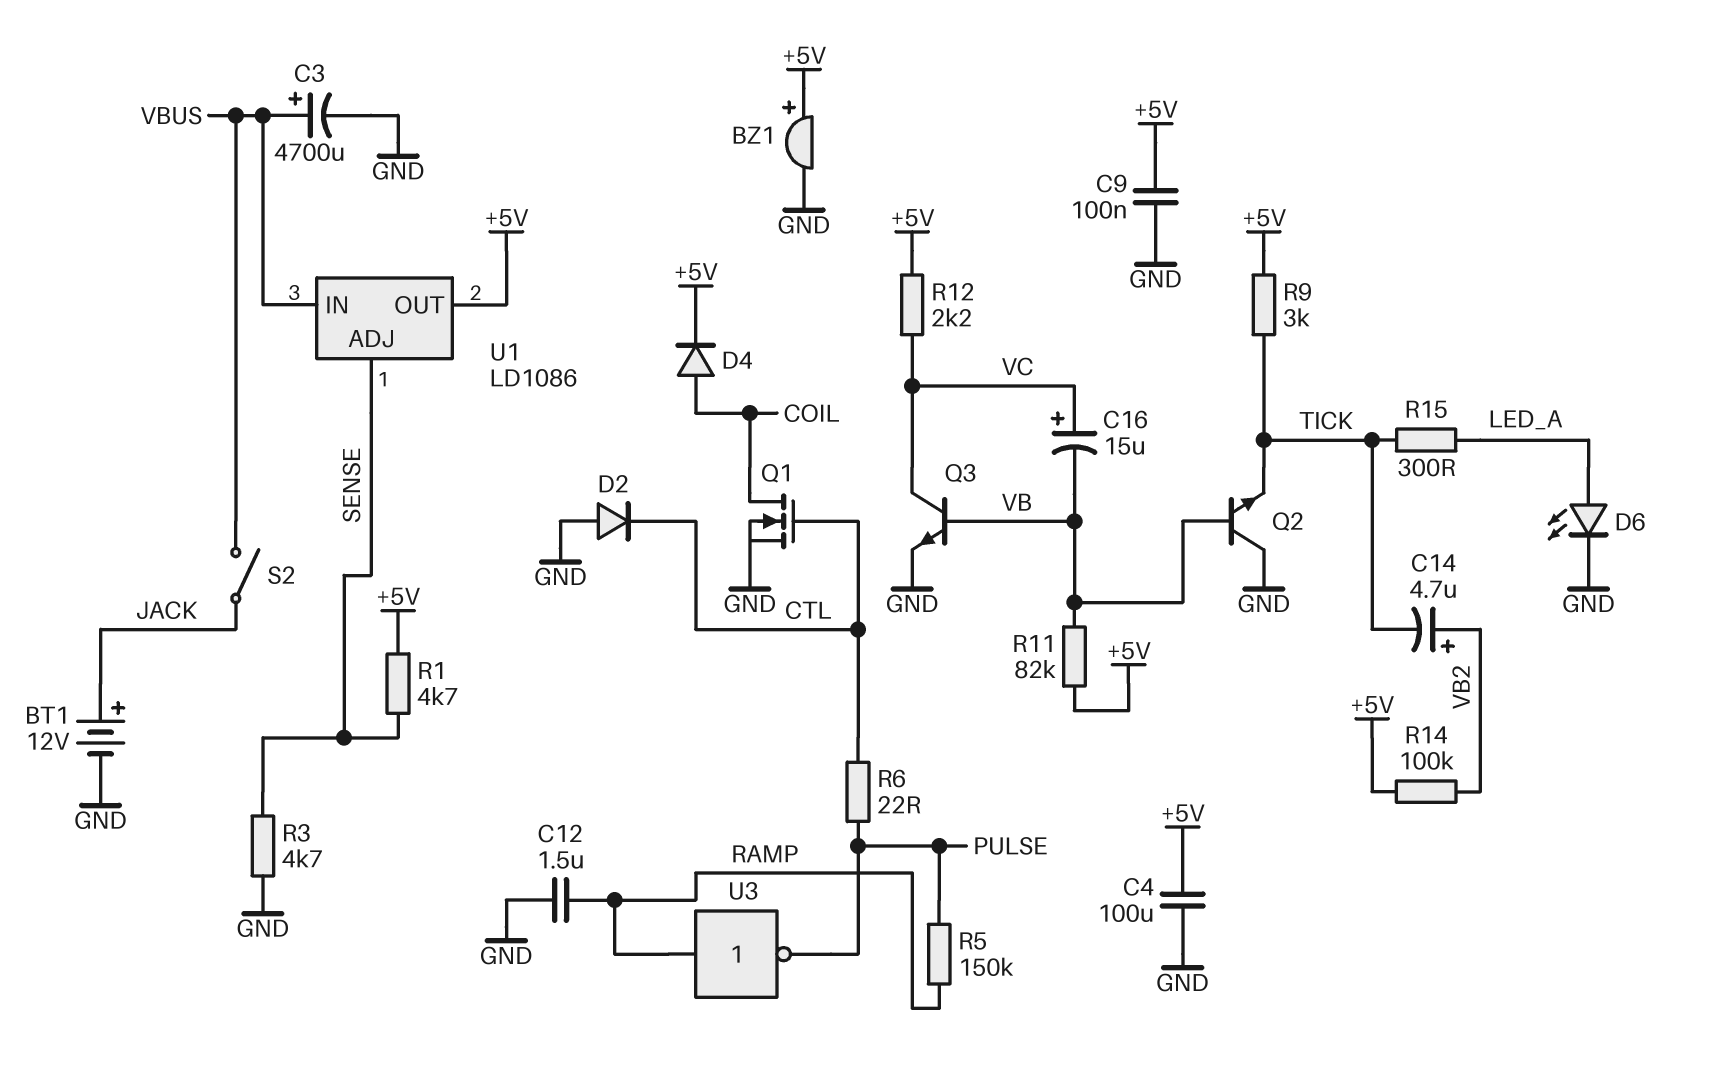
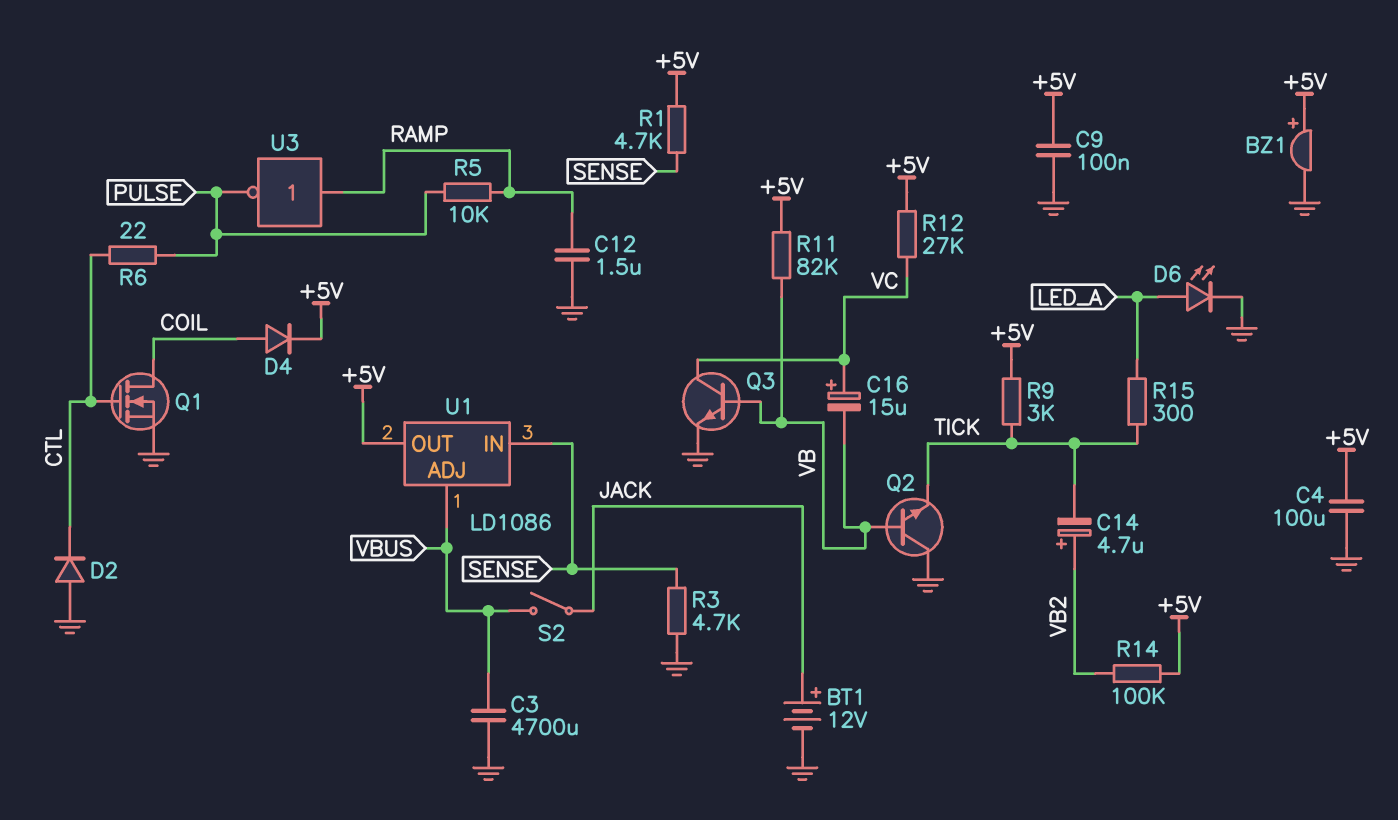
C3: 4700uF (plus VBUS, minus GND) -> 4700uF (GND, VBUS)
R5: 150k (PULSE, RAMP) -> 10k (PULSE, RAMP)
R12: 2.2k (+5V, VC) -> 27k (+5V, VC)
U1 pin ADJ: SENSE -> VBUS
U1 pin IN: VBUS -> SENSE

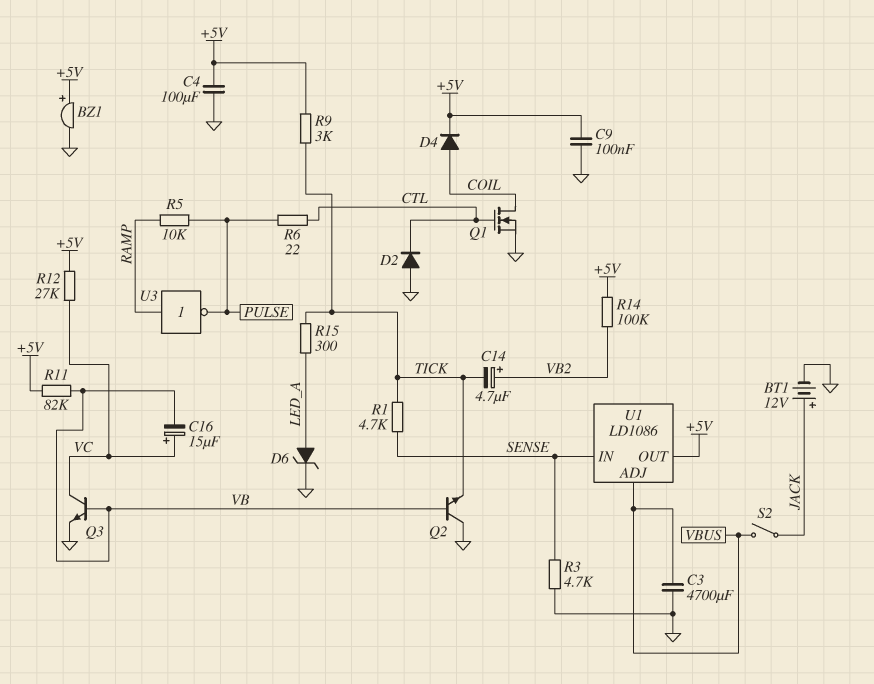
C12: 1.5uF (GND, RAMP) -> none
D6: LED (A LED_A, K GND) -> zener (A LED_A, K GND)
R1: 4.7k (+5V, SENSE) -> 4.7k (SENSE, TICK)

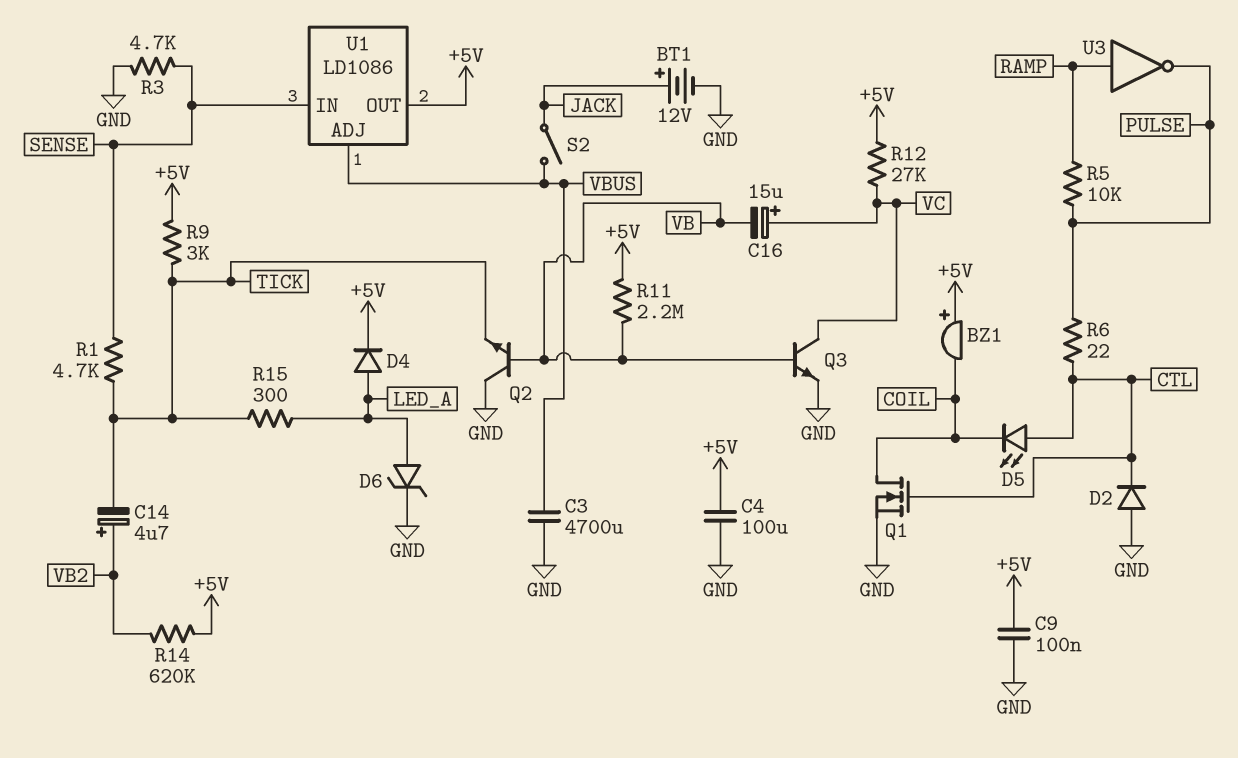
BZ1: buzzer (plus +5V, minus GND) -> buzzer (plus +5V, minus COIL)
D4: diode (A COIL, K +5V) -> diode (A LED_A, K +5V)
D5: none -> LED (A CTL, K COIL)
R11: 82k (+5V, VB) -> 2.2M (+5V, VB)
R14: 100k (+5V, VB2) -> 620k (+5V, VB2)

